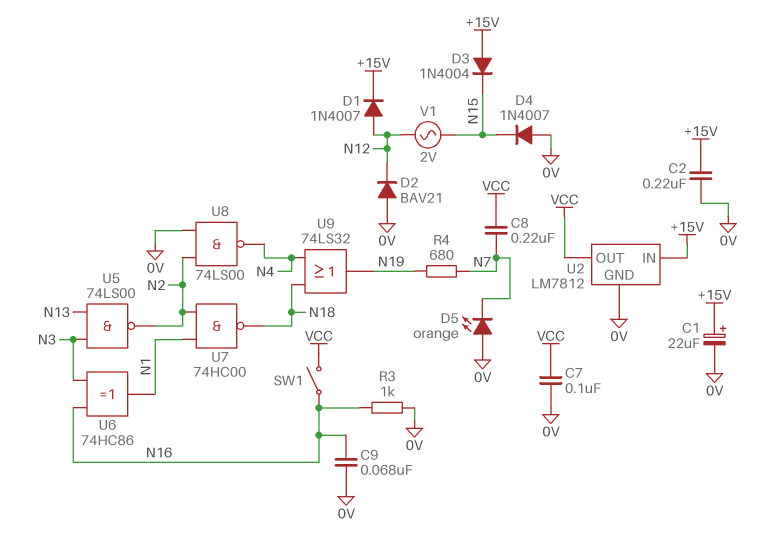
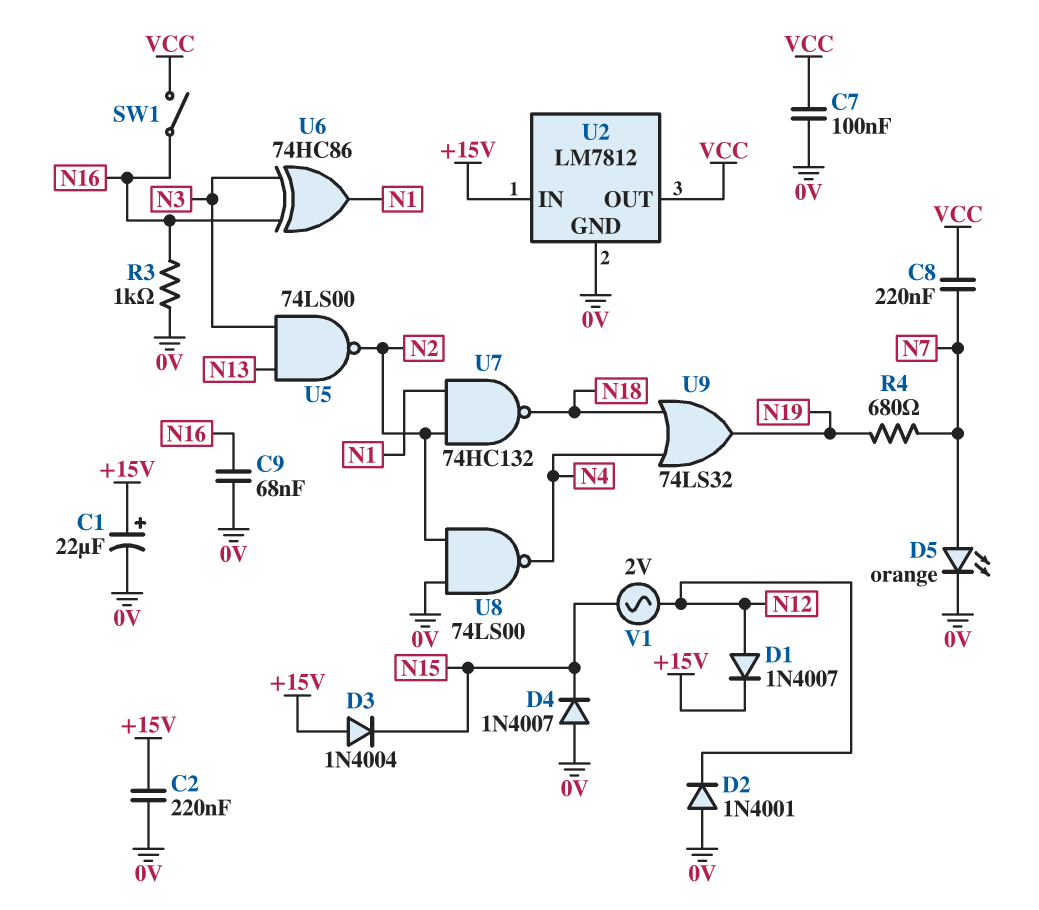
D2: diode BAV21 (A 0V, K N12) -> diode 1N4001 (A 0V, K N12)
D5: LED orange (A 0V, K N7) -> LED orange (A N7, K 0V)
U7: NAND 74HC00 (in N1, in N2, out N18) -> NAND 74HC132 (in N1, in N2, out N18)

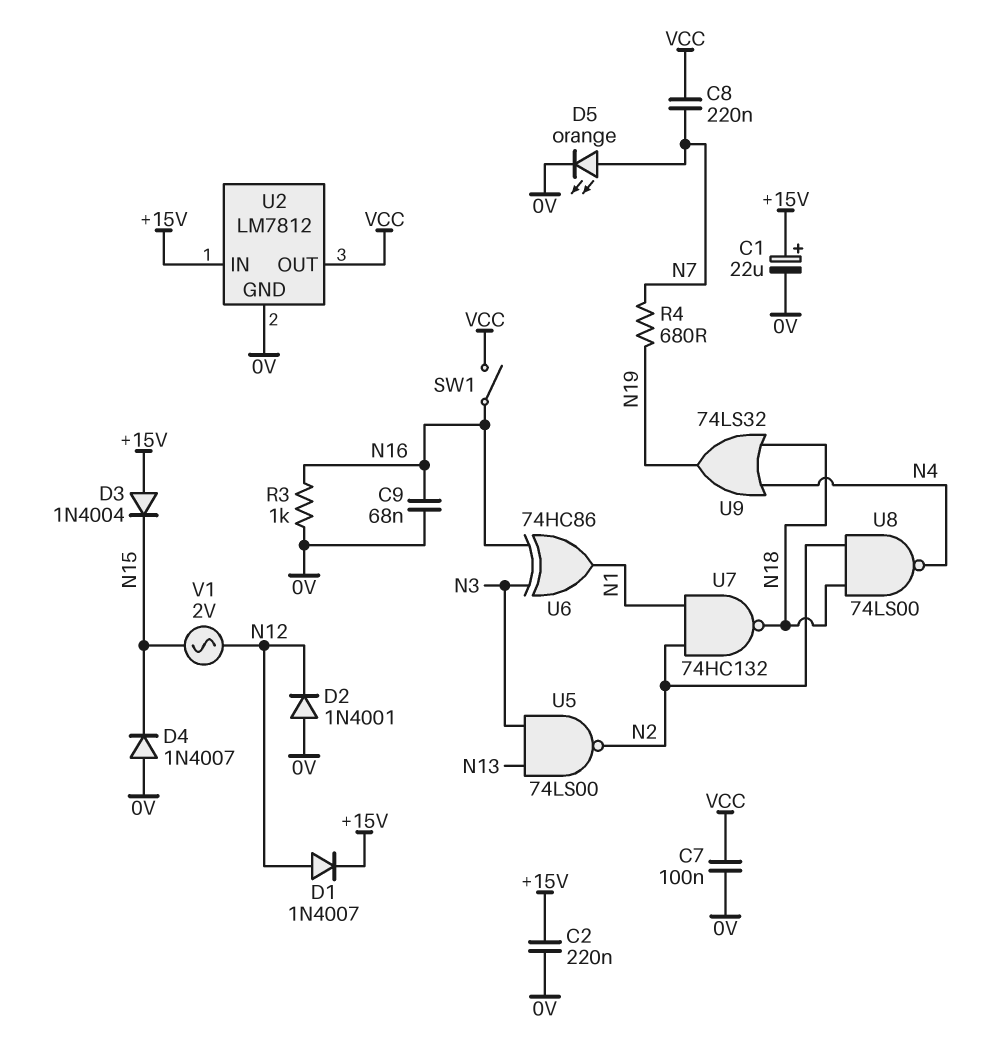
U8: NAND 74LS00 (in 0V, in N2, out N4) -> NAND 74LS00 (in N2, in N18, out N4)

